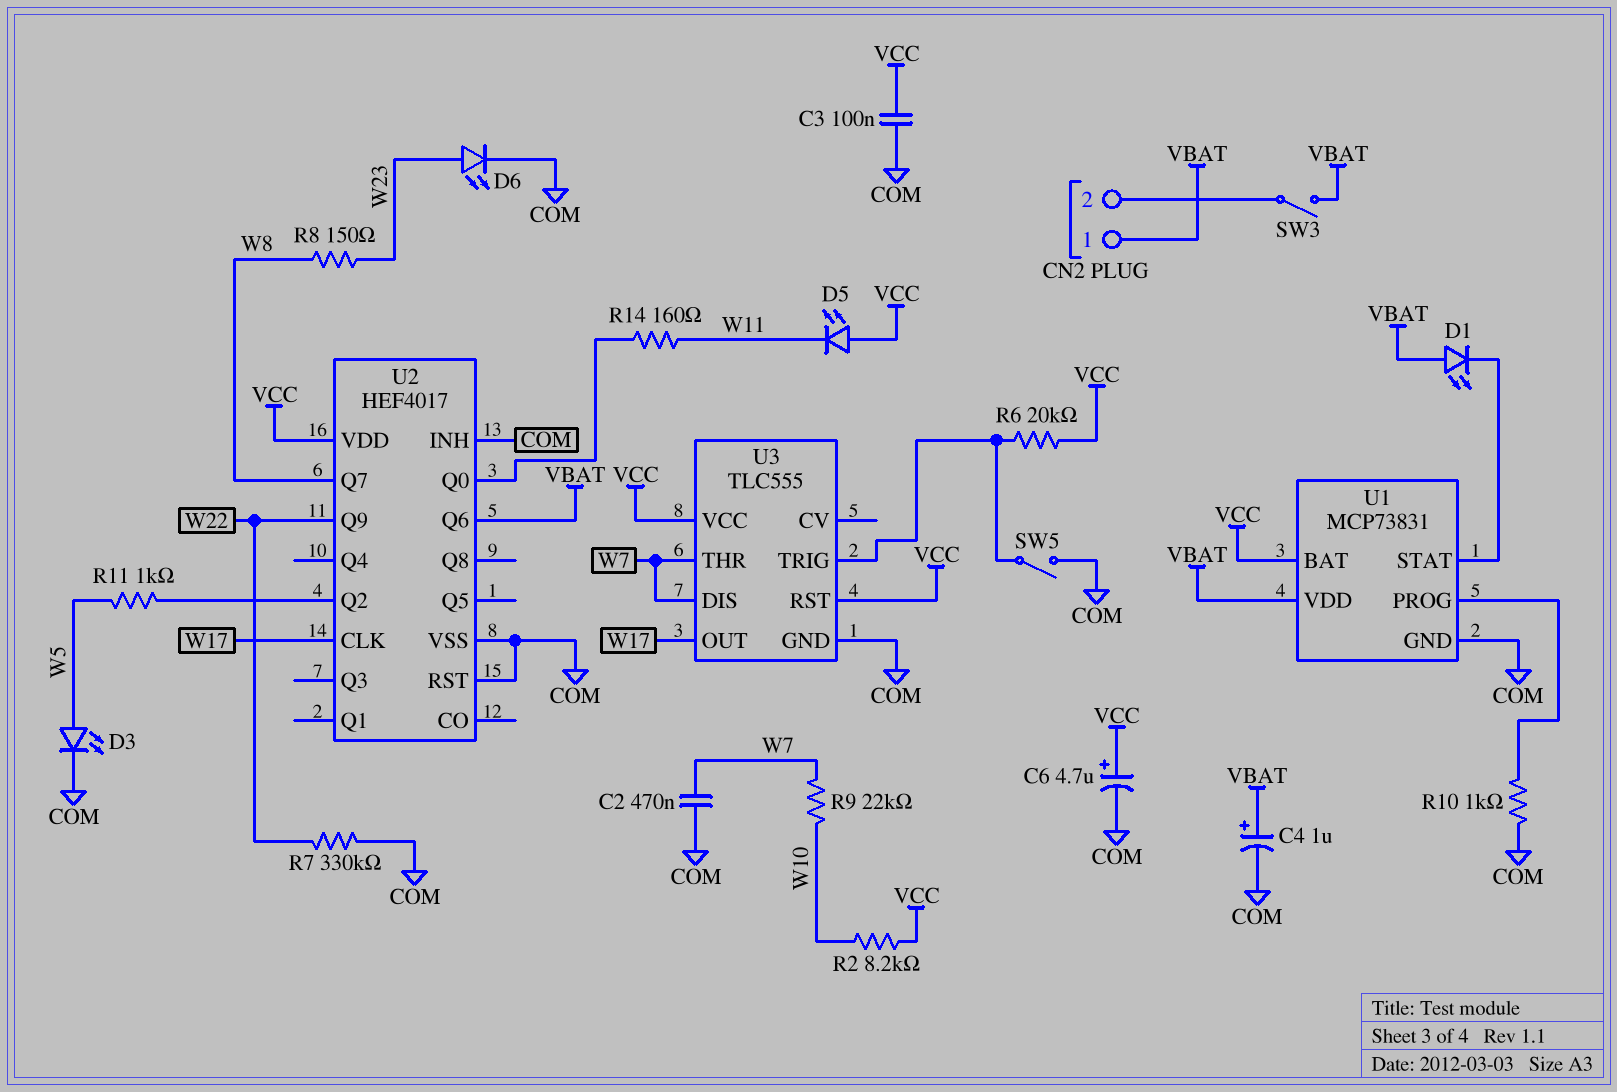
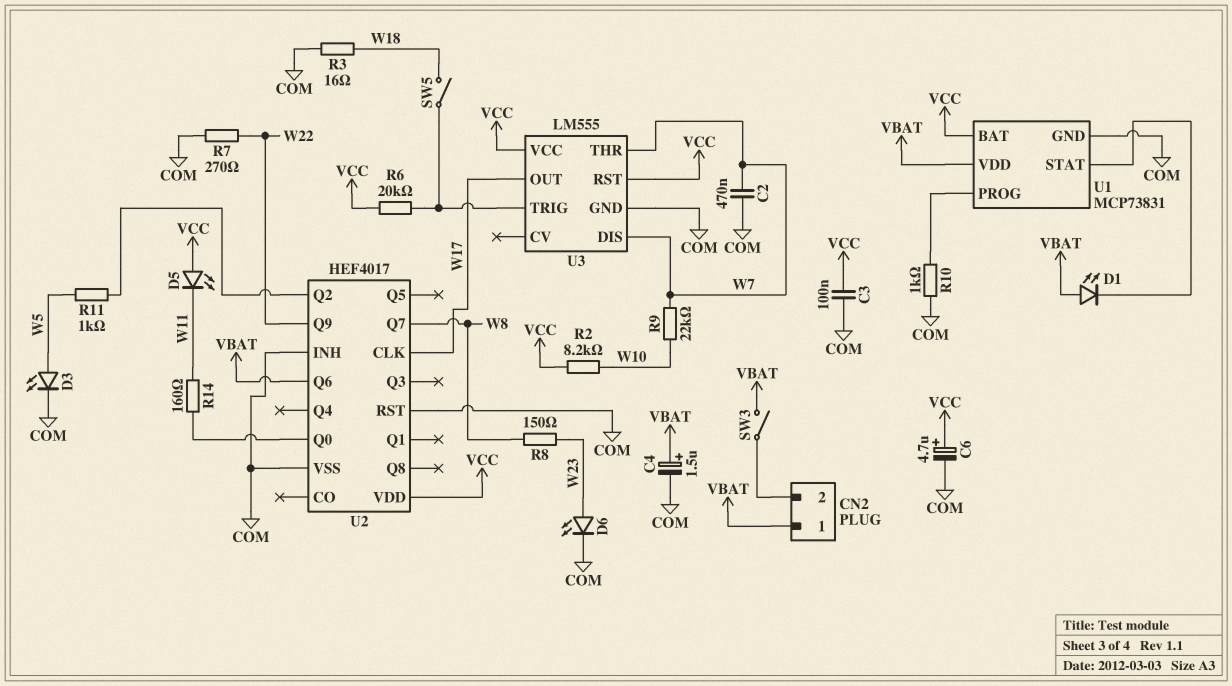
C4: 1uF (plus VBAT, minus COM) -> 1.5uF (plus VBAT, minus COM)
R3: none -> 16 (COM, W18)
R7: 330k (COM, W22) -> 270 (COM, W22)
SW5: switch (COM, U3/TRIG) -> switch (U3/TRIG, W18)
U3: TLC555 -> LM555

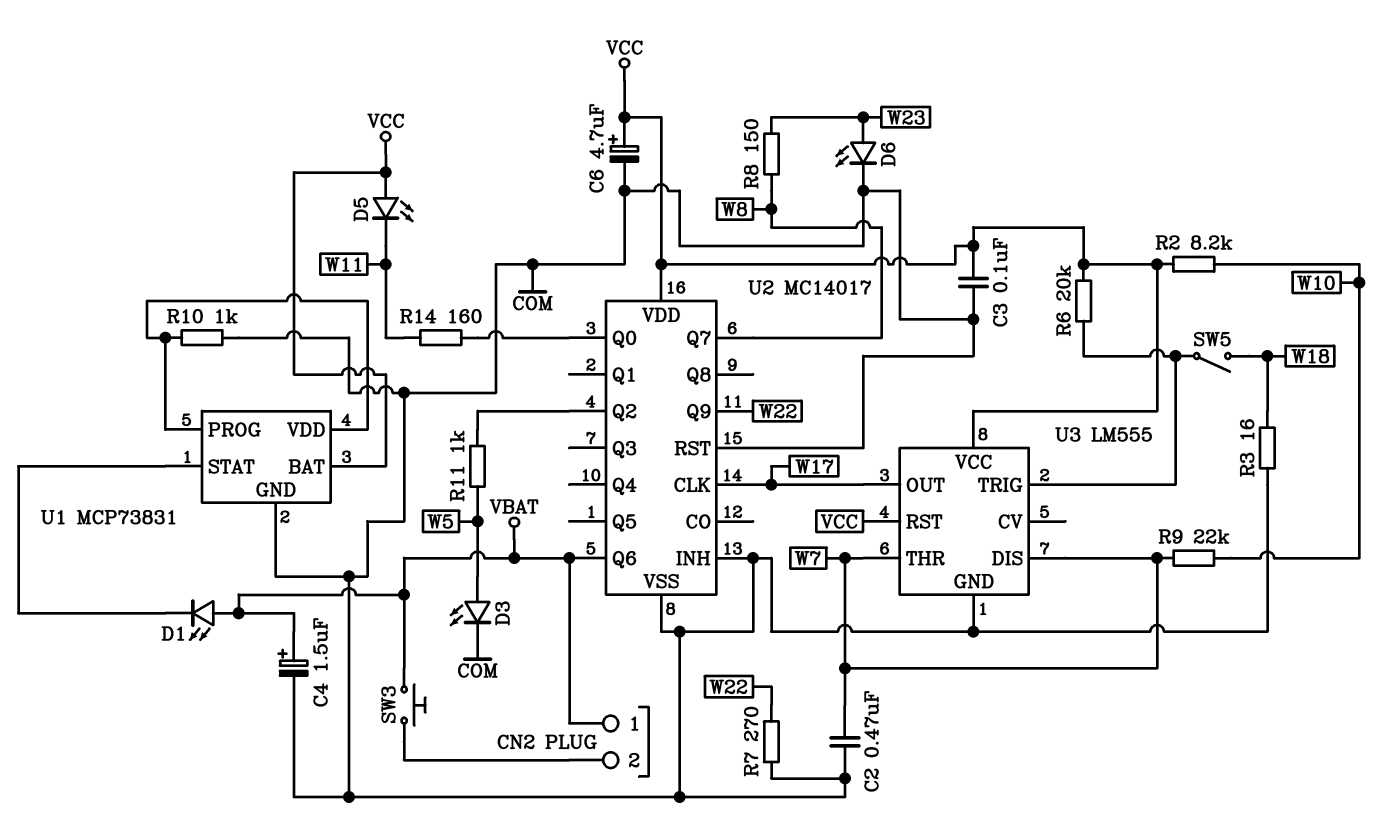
SW3: switch (CN2/2, VBAT) -> button (CN2/2, VBAT)
U1 pin VDD: VBAT -> U1/PROG
U2: HEF4017 -> MC14017

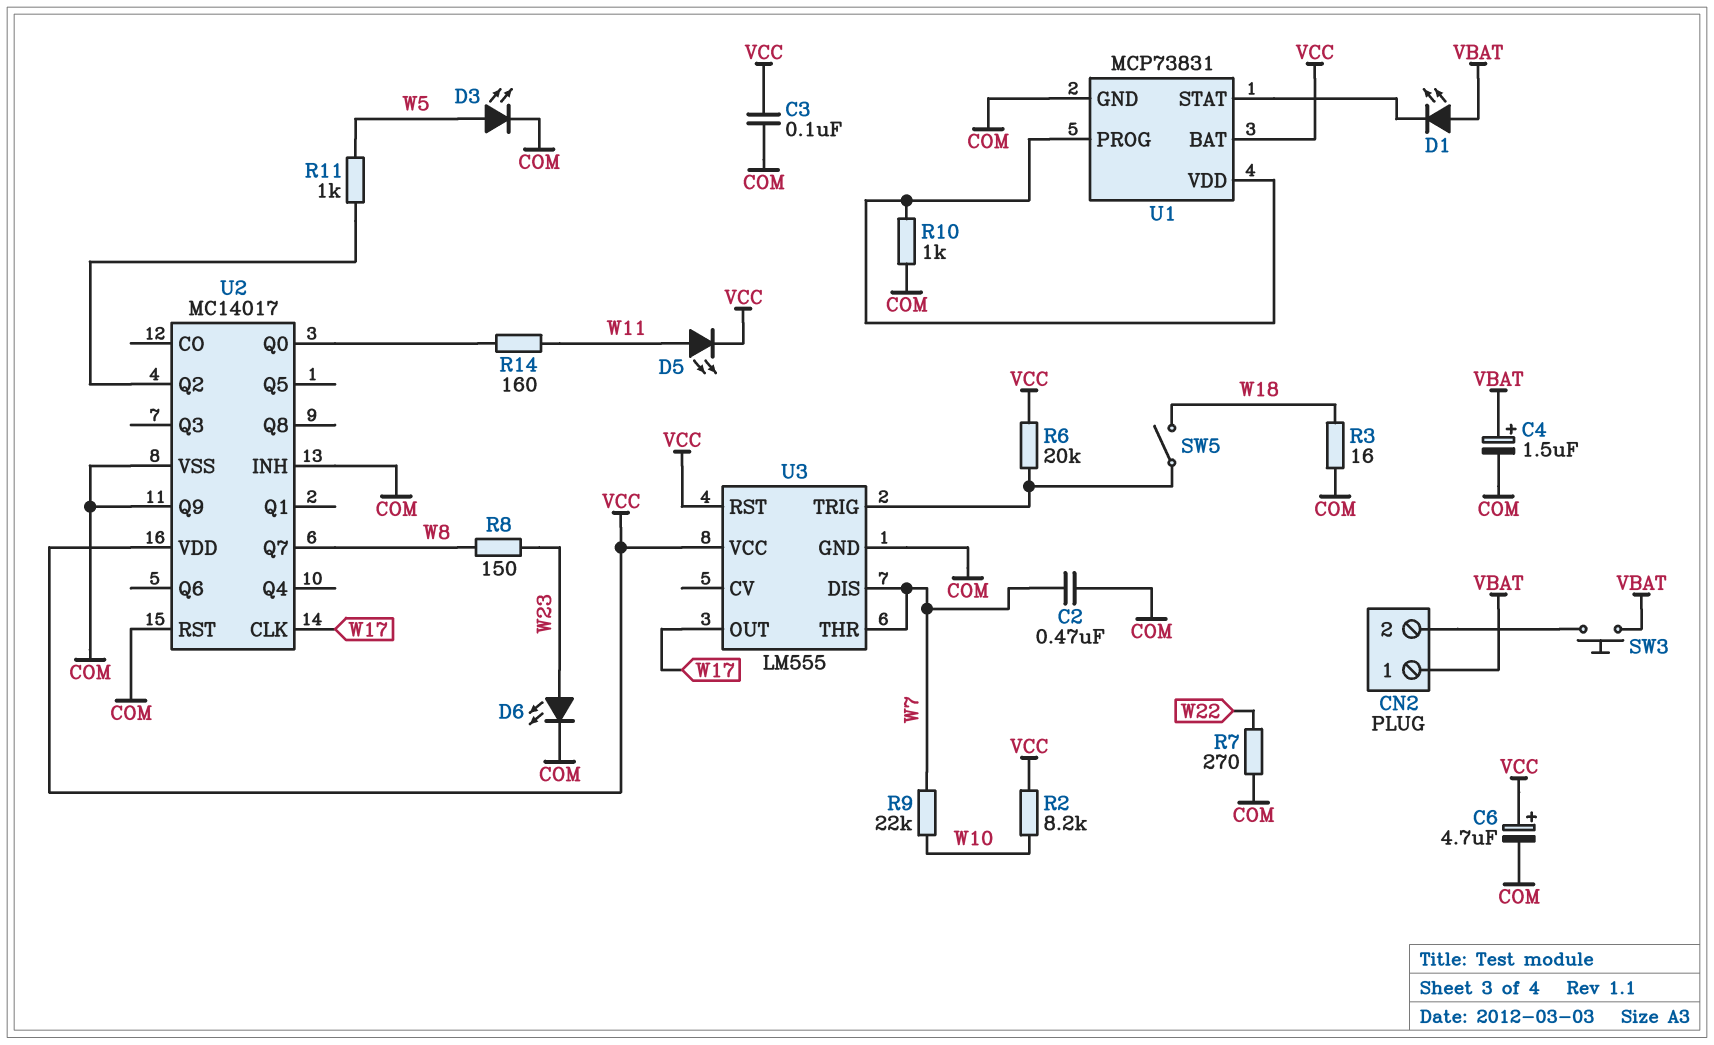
D5: LED (A VCC, K W11) -> LED (A W11, K VCC)
U2 pin Q6: VBAT -> none
U2 pin Q9: W22 -> COM

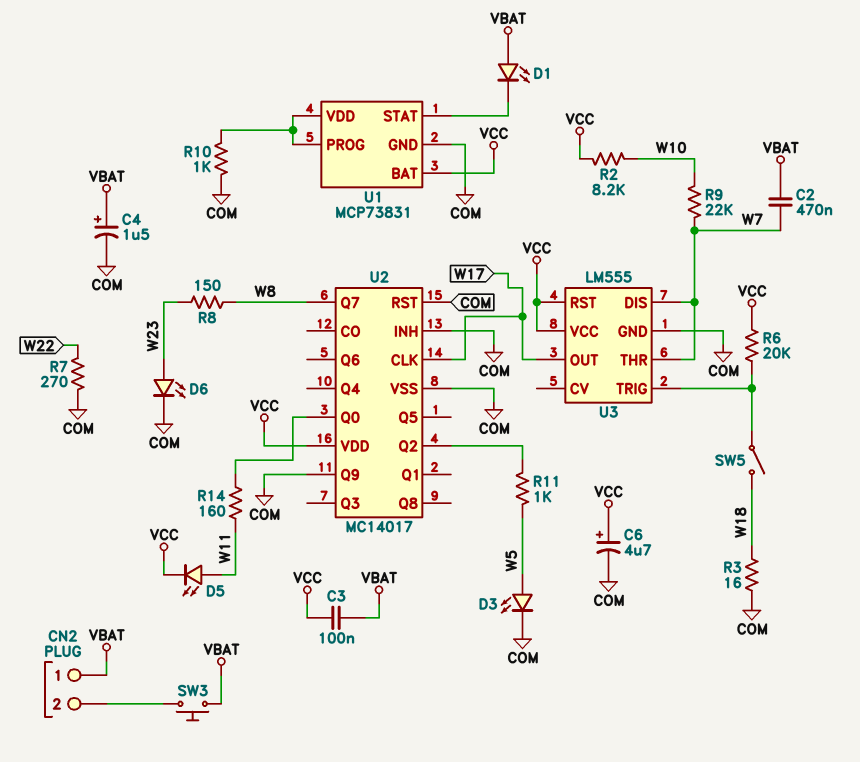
C2: 470nF (COM, W7) -> 470nF (VBAT, W7)
C3: 100nF (COM, VCC) -> 100nF (VBAT, VCC)

